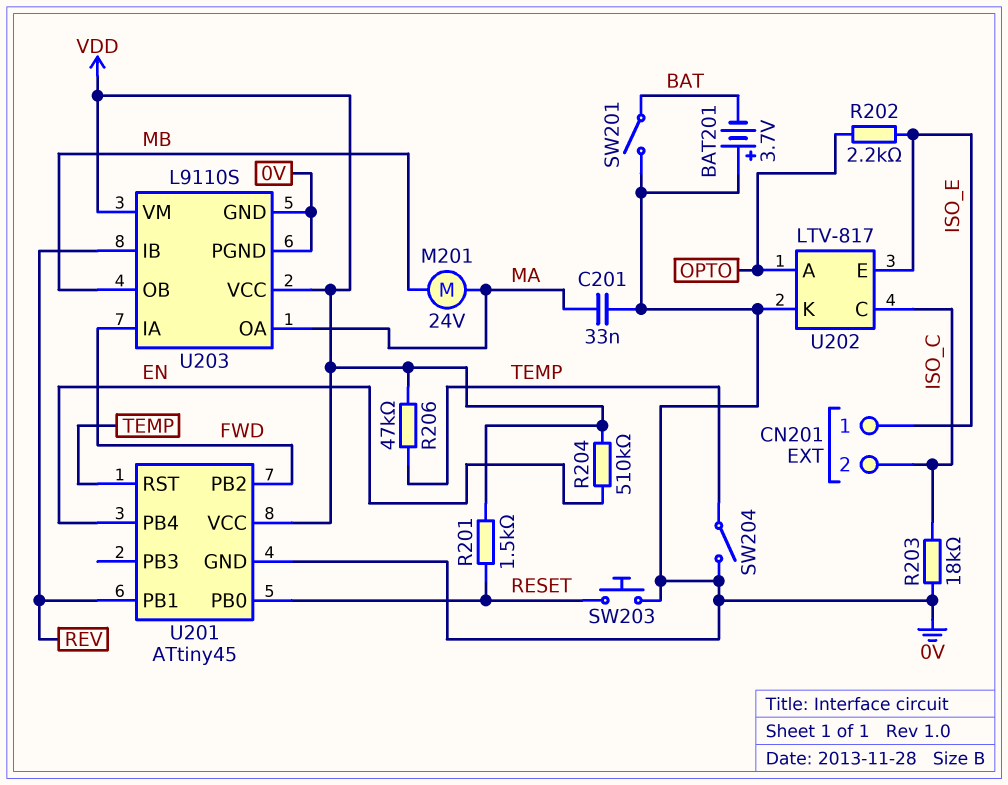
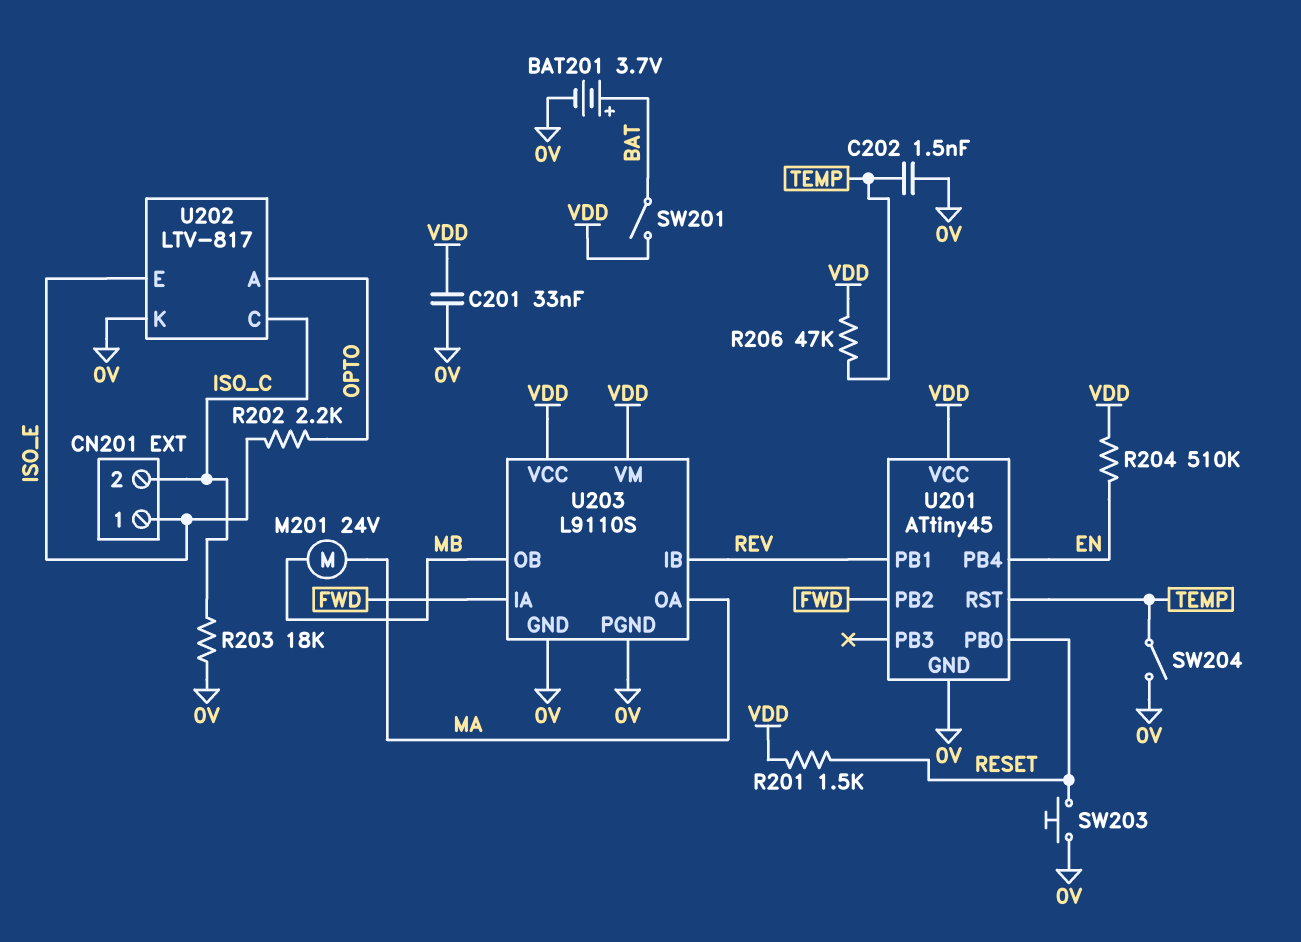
BAT201: 3.7V (plus 0V, minus BAT) -> 3.7V (plus BAT, minus 0V)
C201: 33nF (0V, MA) -> 33nF (0V, VDD)
C202: none -> 1.5nF (0V, TEMP)
SW201: switch (0V, BAT) -> switch (BAT, VDD)

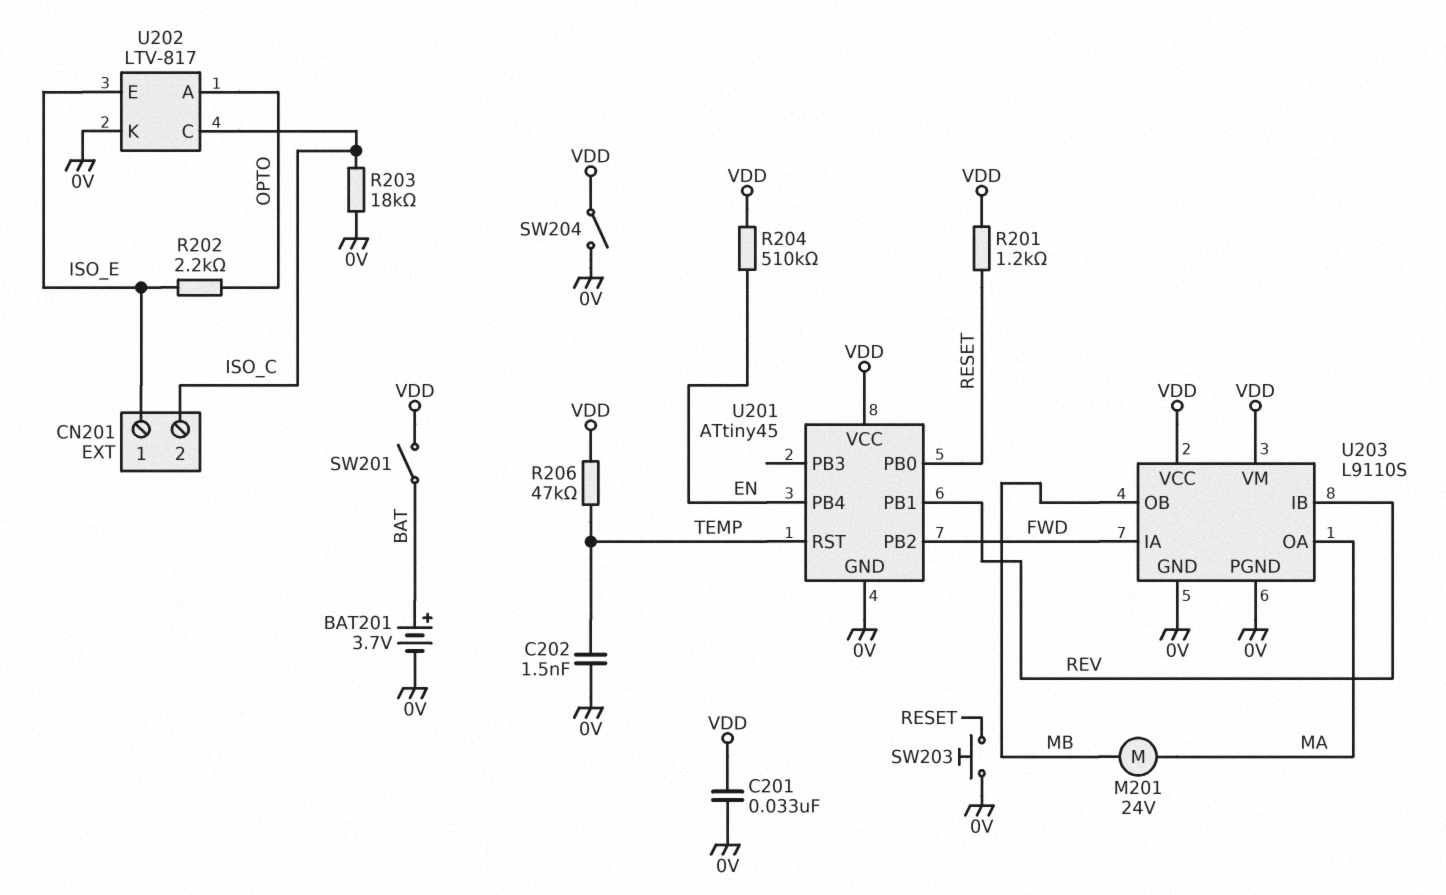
R201: 1.5k (RESET, VDD) -> 1.2k (RESET, VDD)
SW204: switch (0V, TEMP) -> switch (0V, VDD)

